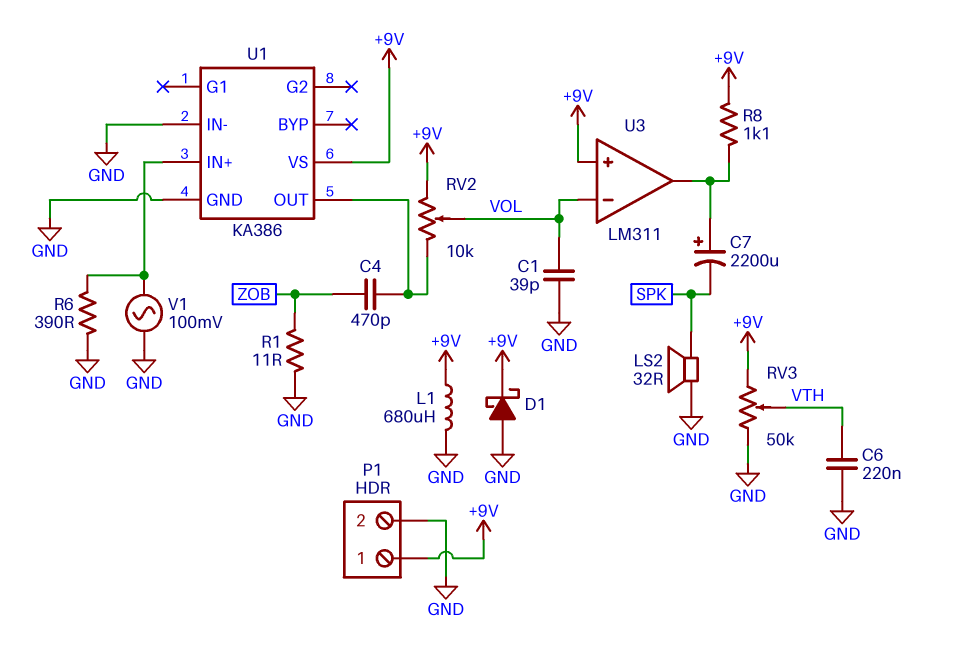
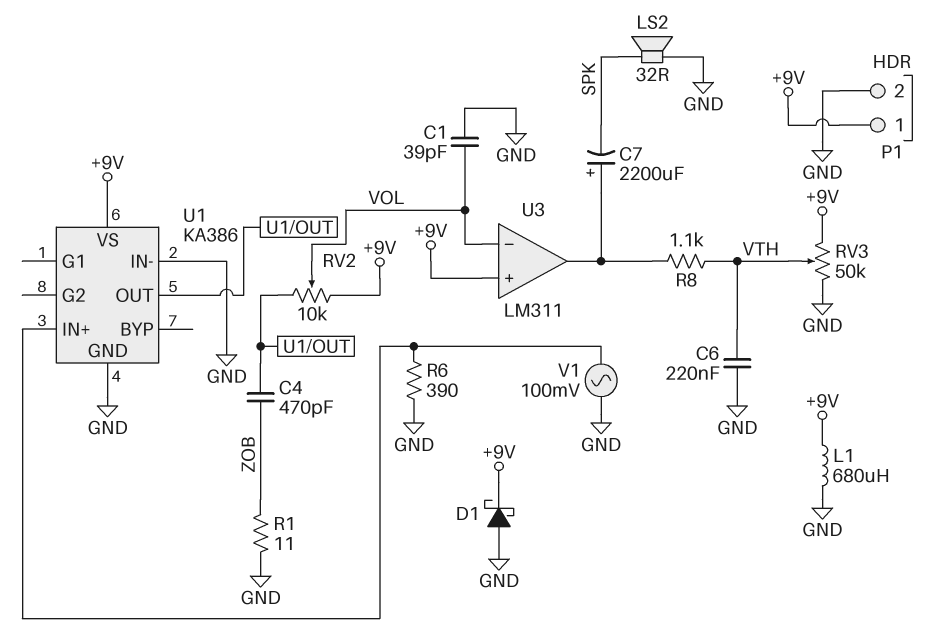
R8: 1.1k (+9V, U3/out) -> 1.1k (U3/out, VTH)

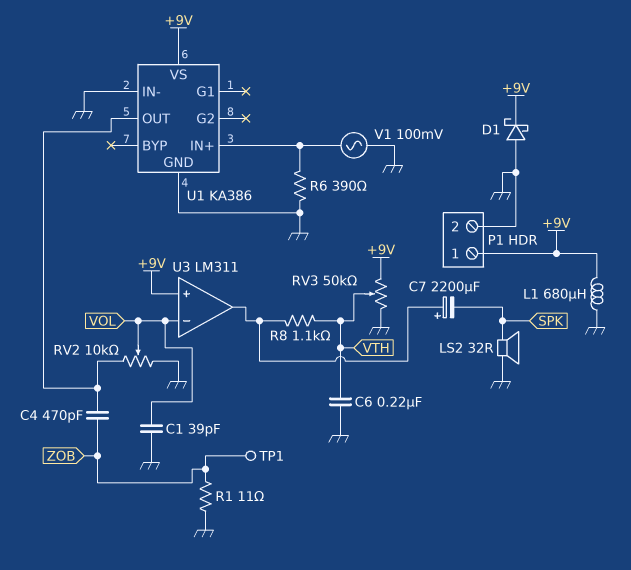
RV2: 10k (+9V, U1/OUT, wiper VOL) -> 10k (GND, U1/OUT, wiper VOL)
TP1: none -> test point (ZOB)

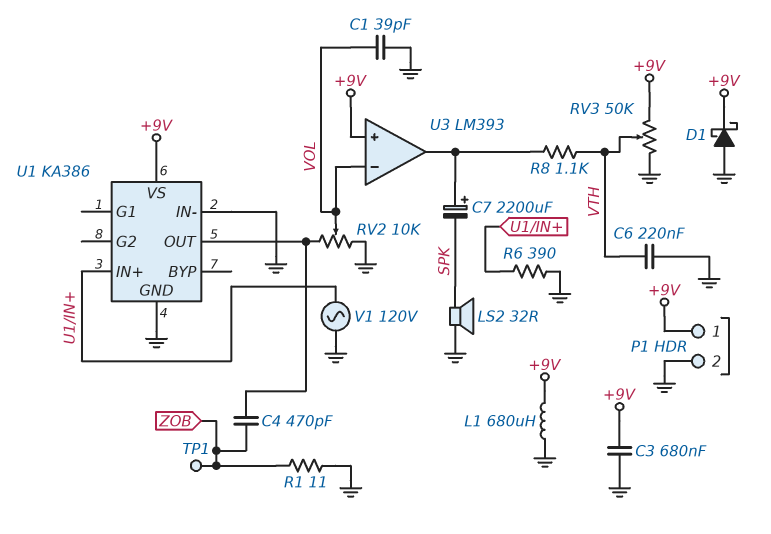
C3: none -> 680nF (+9V, GND)
U3: LM311 -> LM393
V1: AC 100mV (GND, U1/IN+) -> AC 120V (GND, U1/IN+)

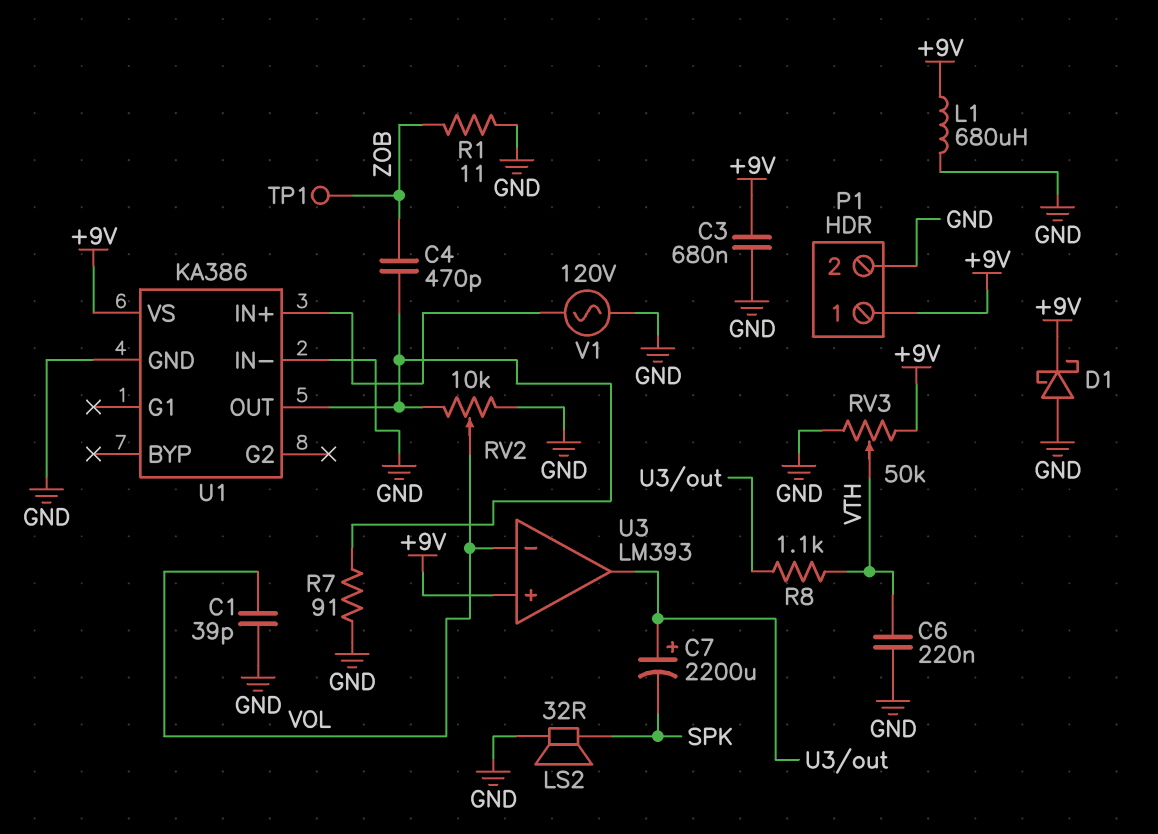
R6: 390 (GND, U1/IN+) -> none
R7: none -> 91 (GND, U1/OUT)

